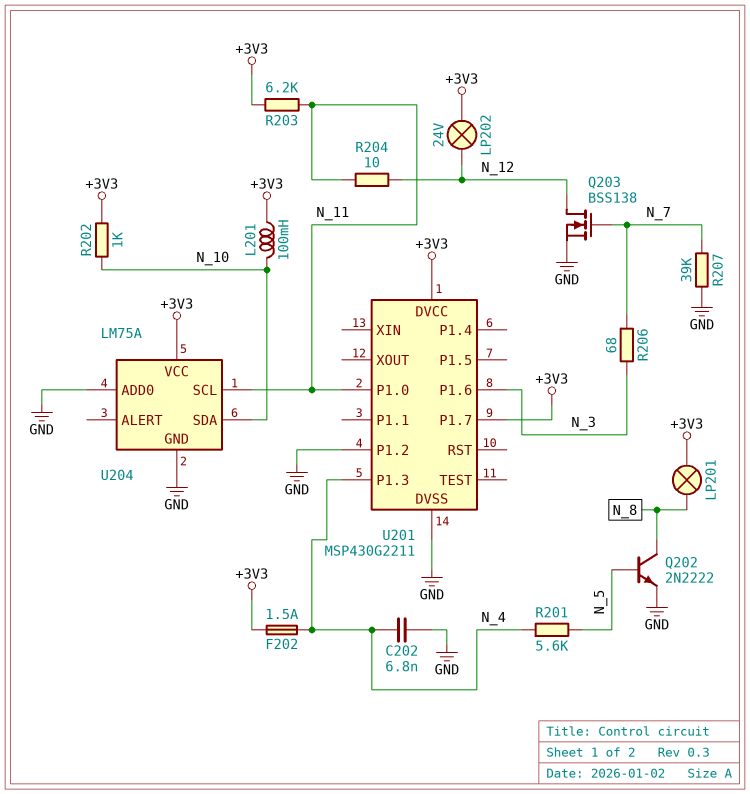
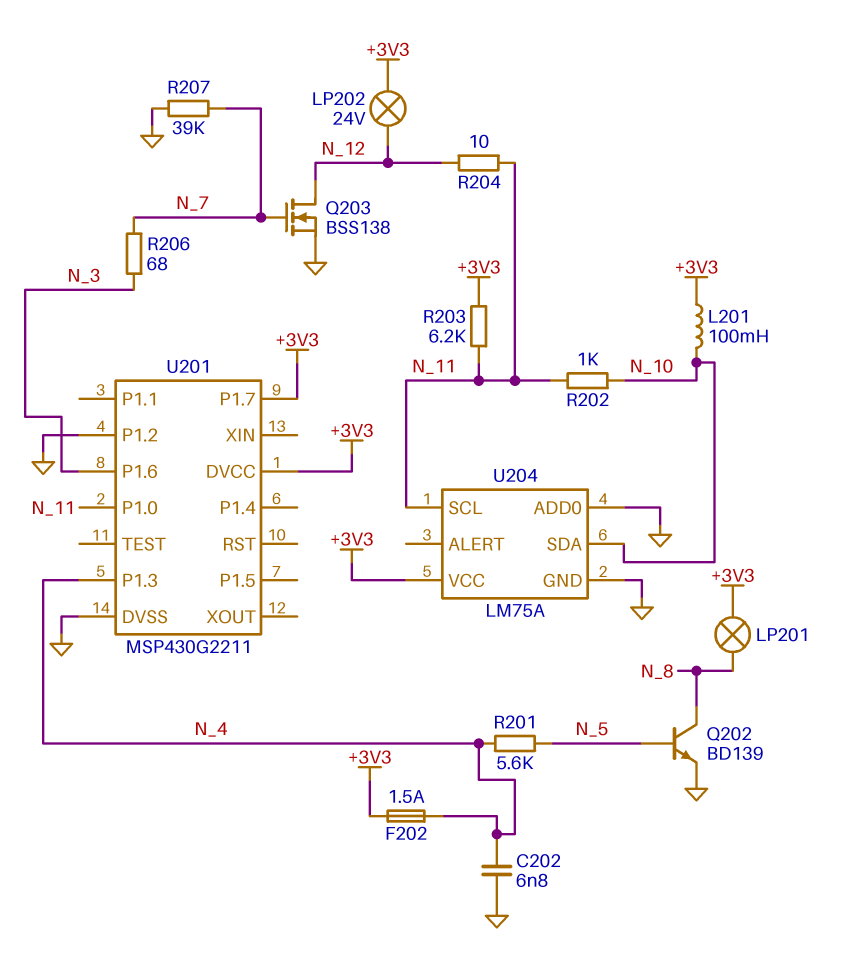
Q202: NPN 2N2222 (B N_5, C N_8, E GND) -> NPN BD139 (B N_5, C N_8, E GND)
R202: 1k (+3V3, N_10) -> 1k (N_10, N_11)

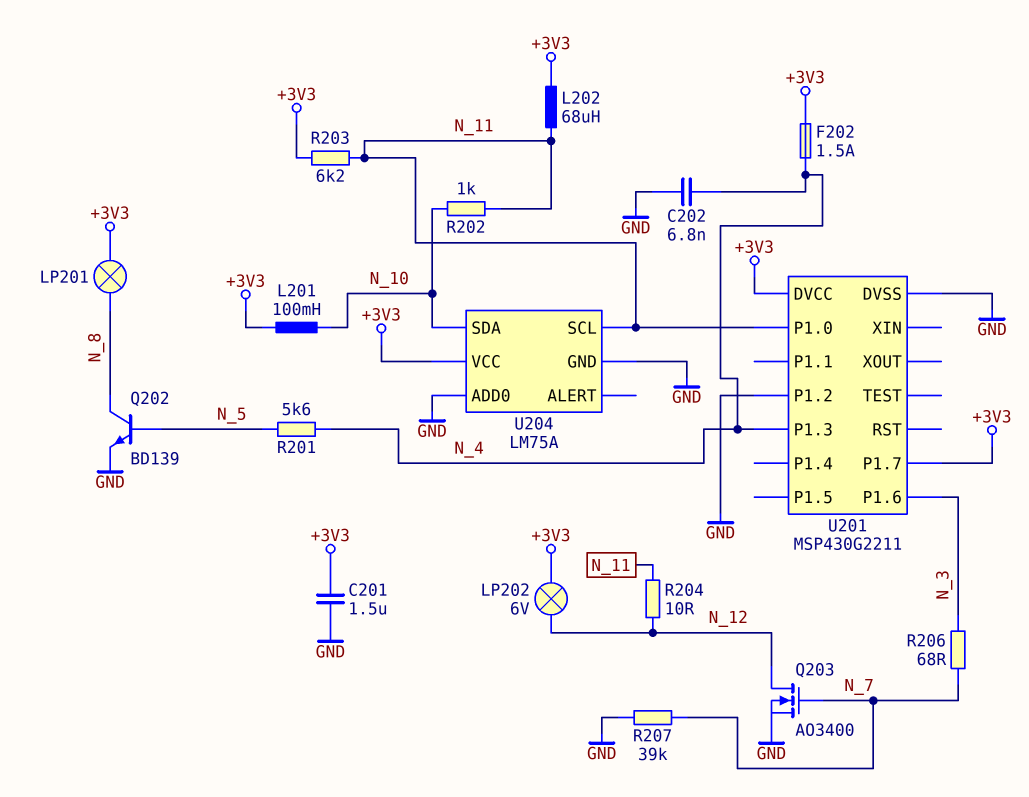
C201: none -> 1.5uF (+3V3, GND)
L202: none -> 68uH (+3V3, N_11)
LP202: lamp 24V (+3V3, N_12) -> lamp 6V (+3V3, N_12)
Q203: NMOS BSS138 (G N_7, D N_12, S GND) -> NMOS AO3400 (G N_7, D N_12, S GND)

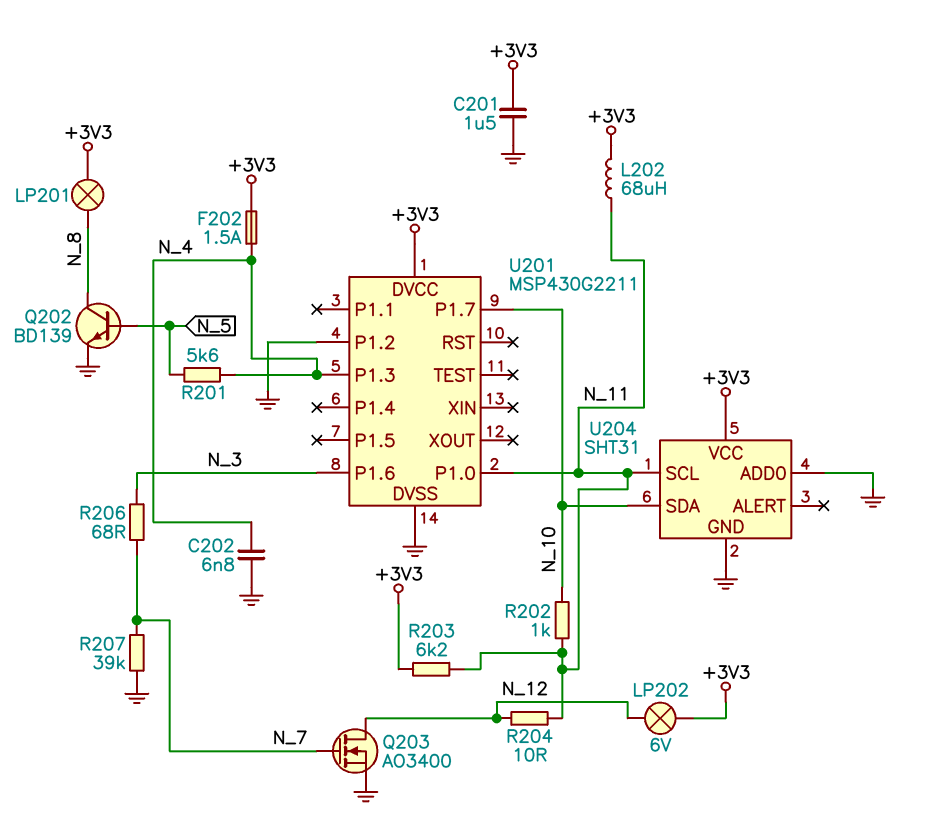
L201: 100mH (+3V3, N_10) -> none
U201 pin P1.7: +3V3 -> N_10
U204: LM75A -> SHT31

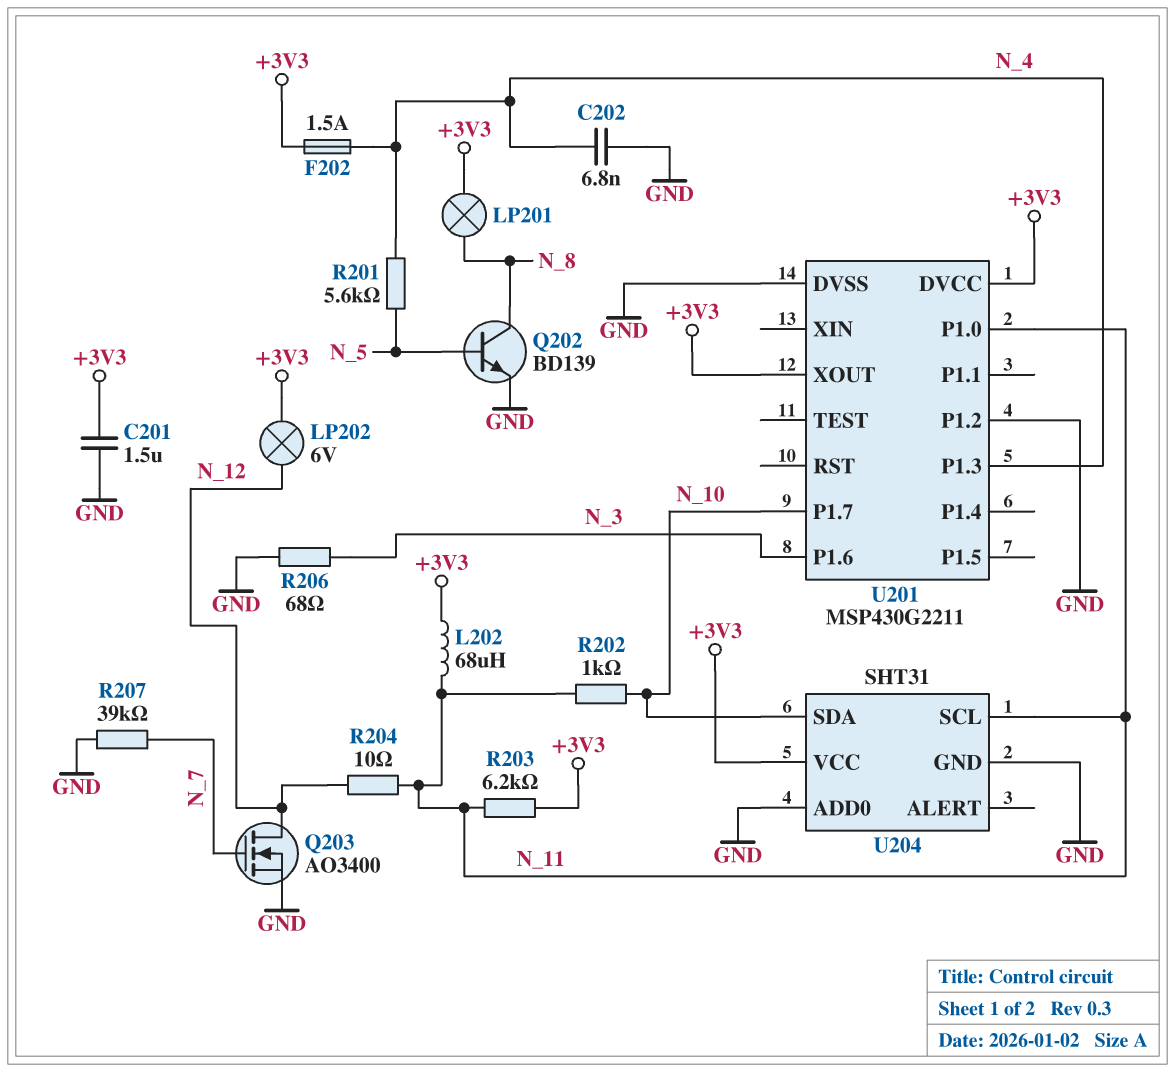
R206: 68 (N_3, N_7) -> 68 (GND, N_3)
U201 pin XOUT: none -> +3V3

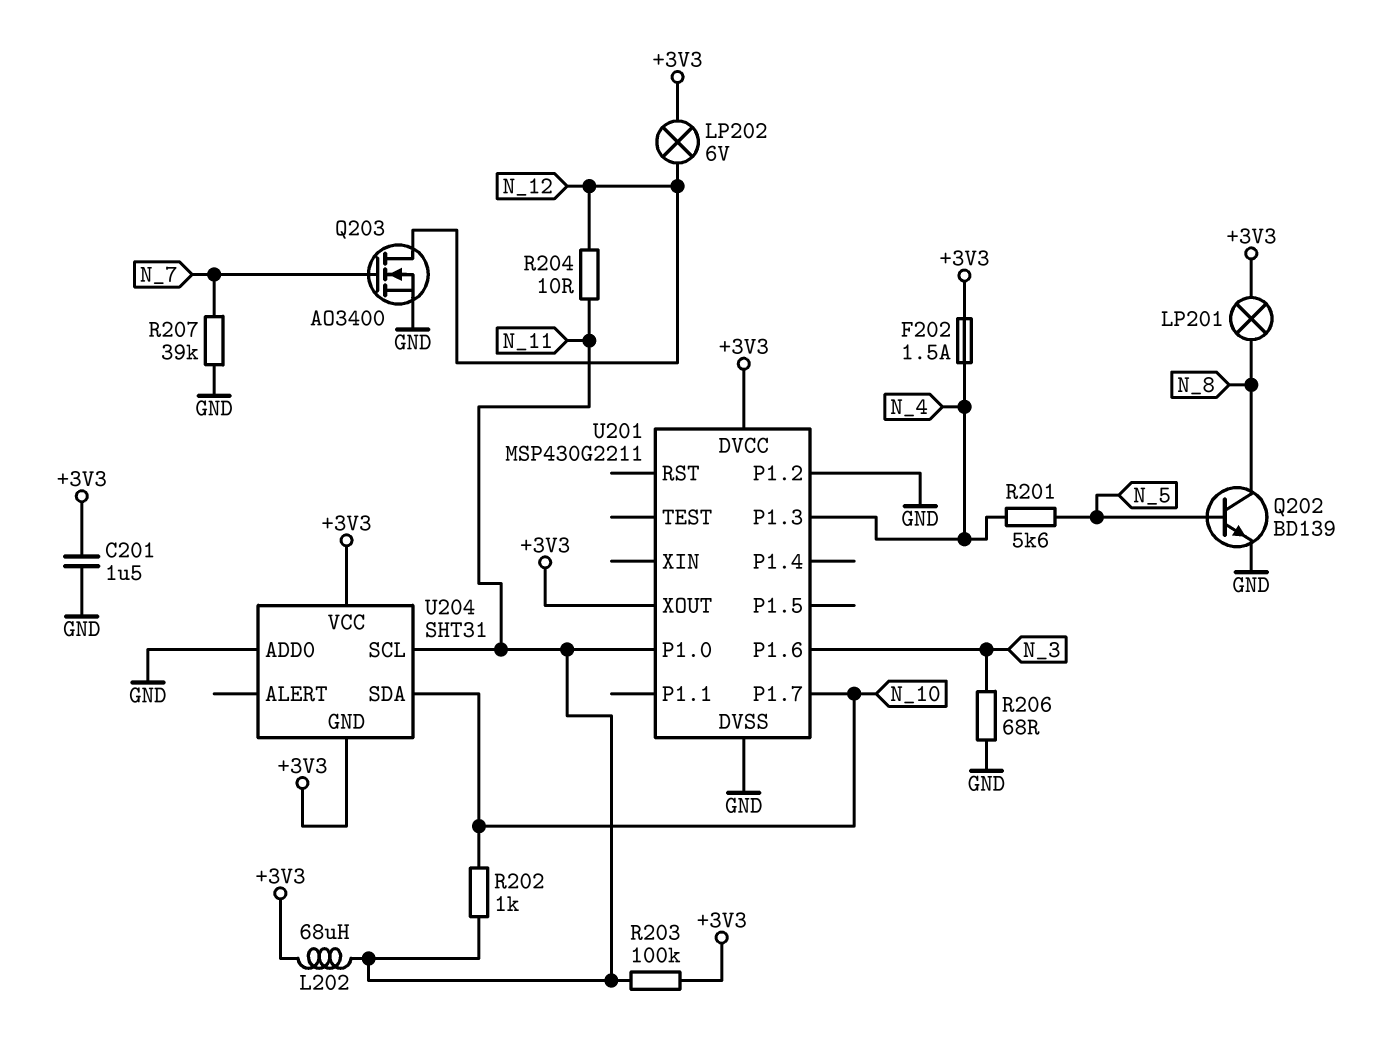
C202: 6.8nF (GND, N_4) -> none
R203: 6.2k (+3V3, N_11) -> 100k (+3V3, N_11)
U204 pin GND: GND -> +3V3

